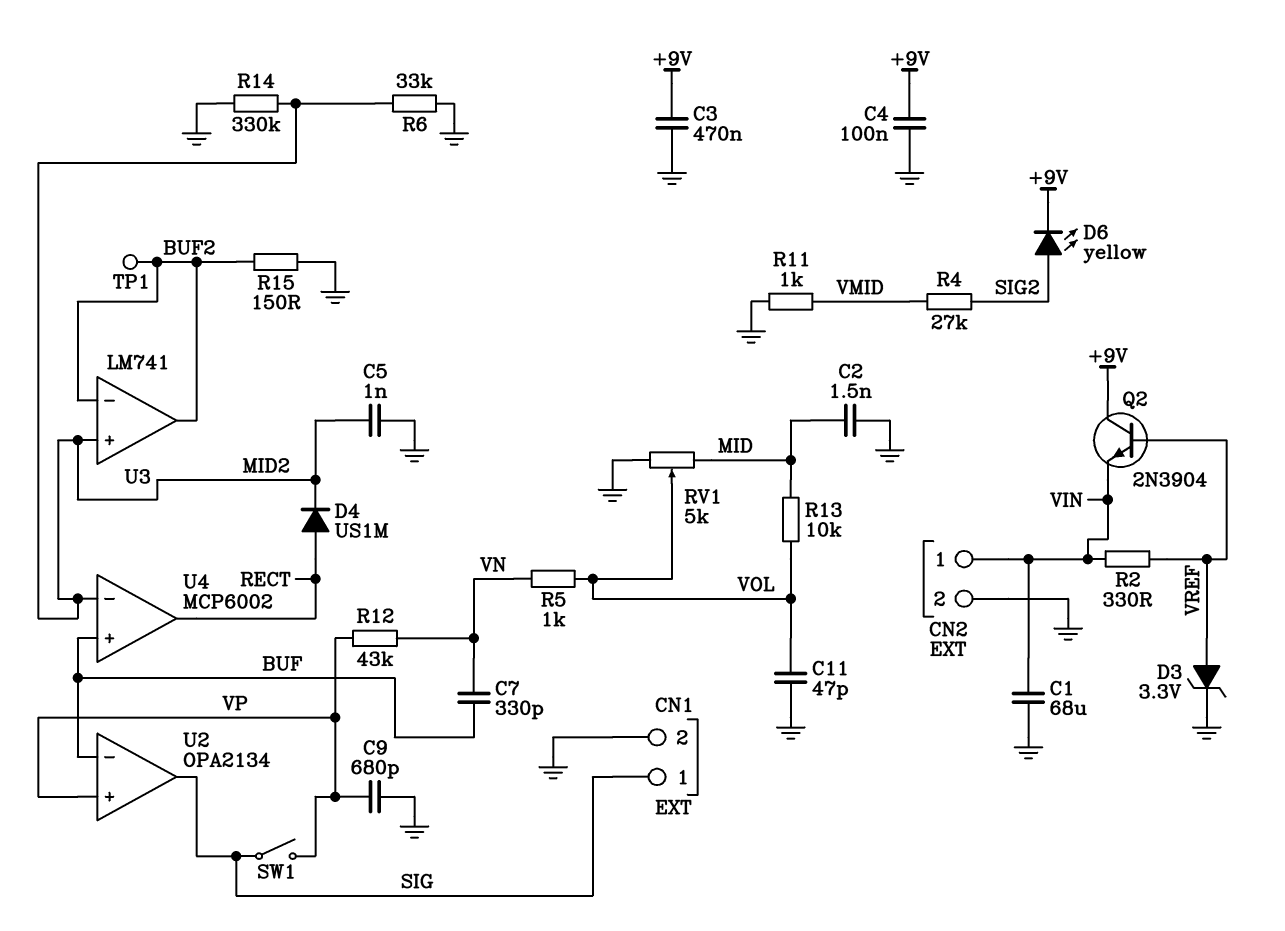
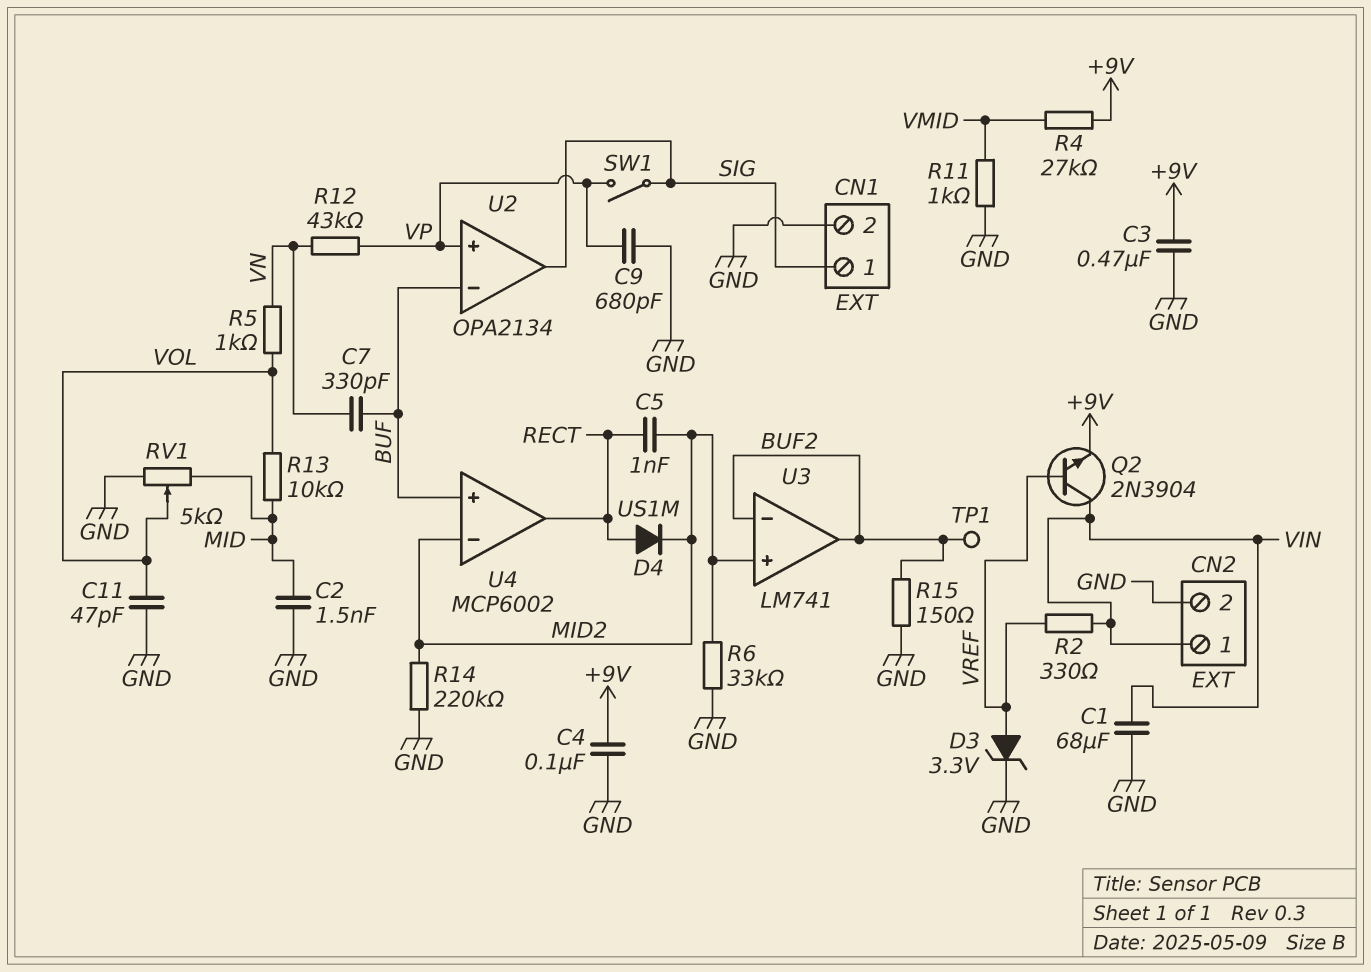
C5: 1nF (GND, MID2) -> 1nF (MID2, RECT)
D6: LED yellow (A SIG2, K +9V) -> none
Q2: NPN 2N3904 (B VREF, C +9V, E VIN) -> NPN 2N3904 (B VREF, C VIN, E +9V)
R4: 27k (SIG2, VMID) -> 27k (+9V, VMID)
R14: 330k (GND, MID2) -> 220k (GND, MID2)

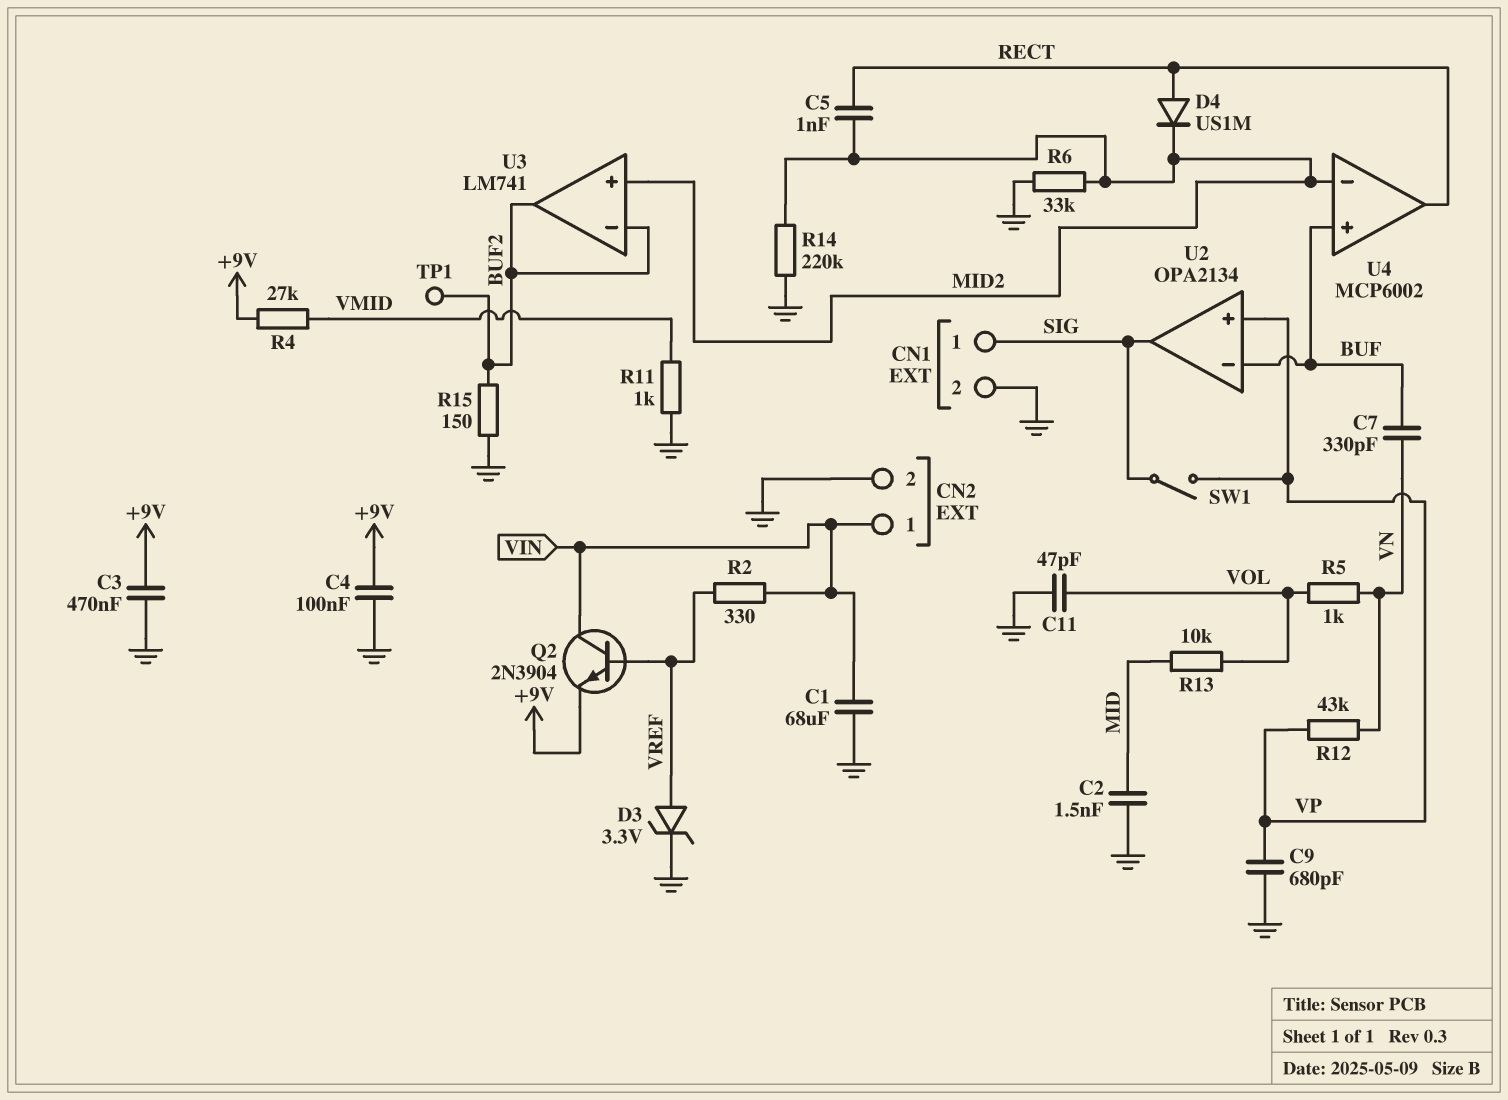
RV1: 5k (GND, MID, wiper VOL) -> none

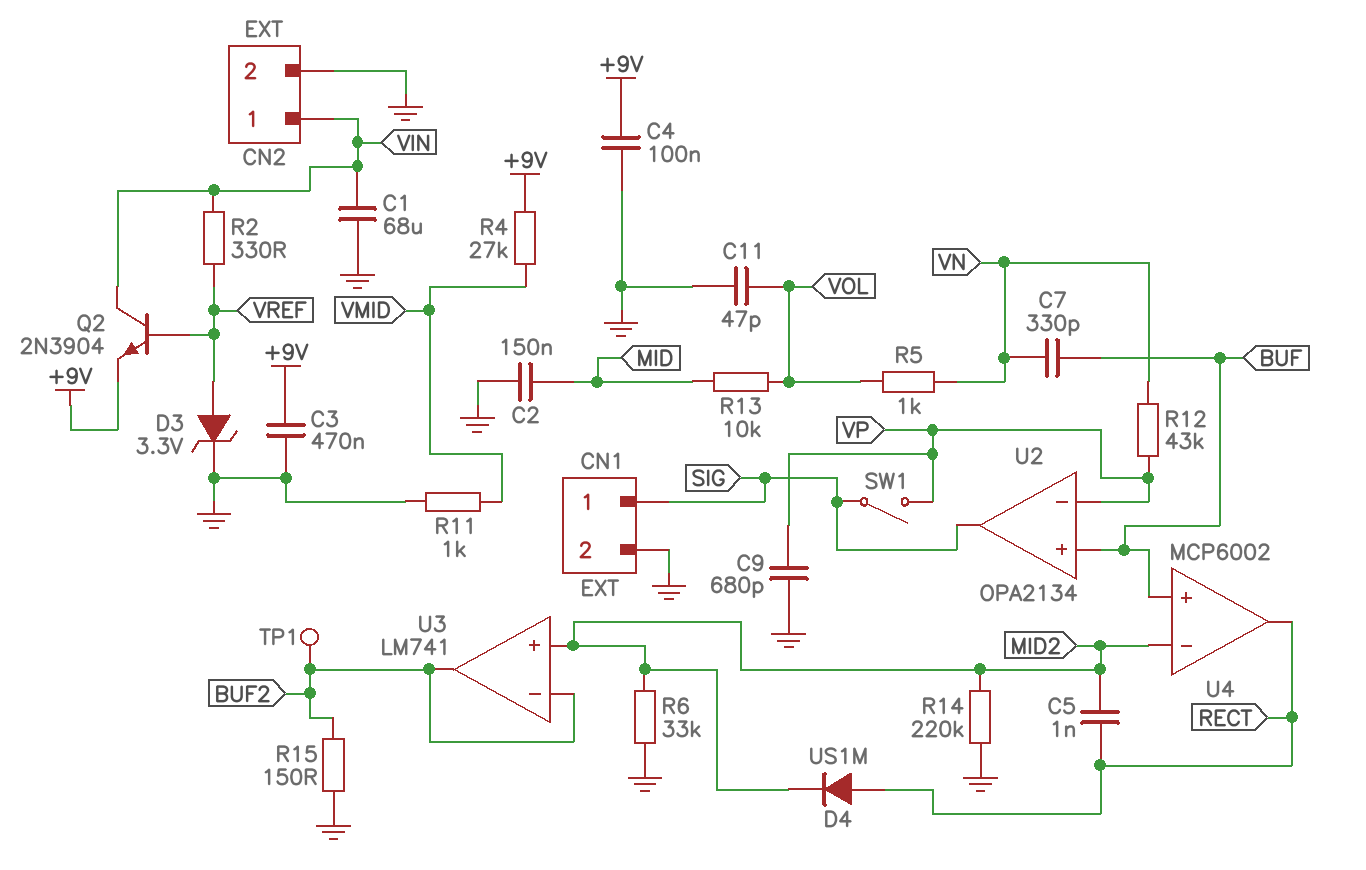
C2: 1.5nF (GND, MID) -> 150nF (GND, MID)
U2 pin in+: VP -> BUF
U2 pin in-: BUF -> VP

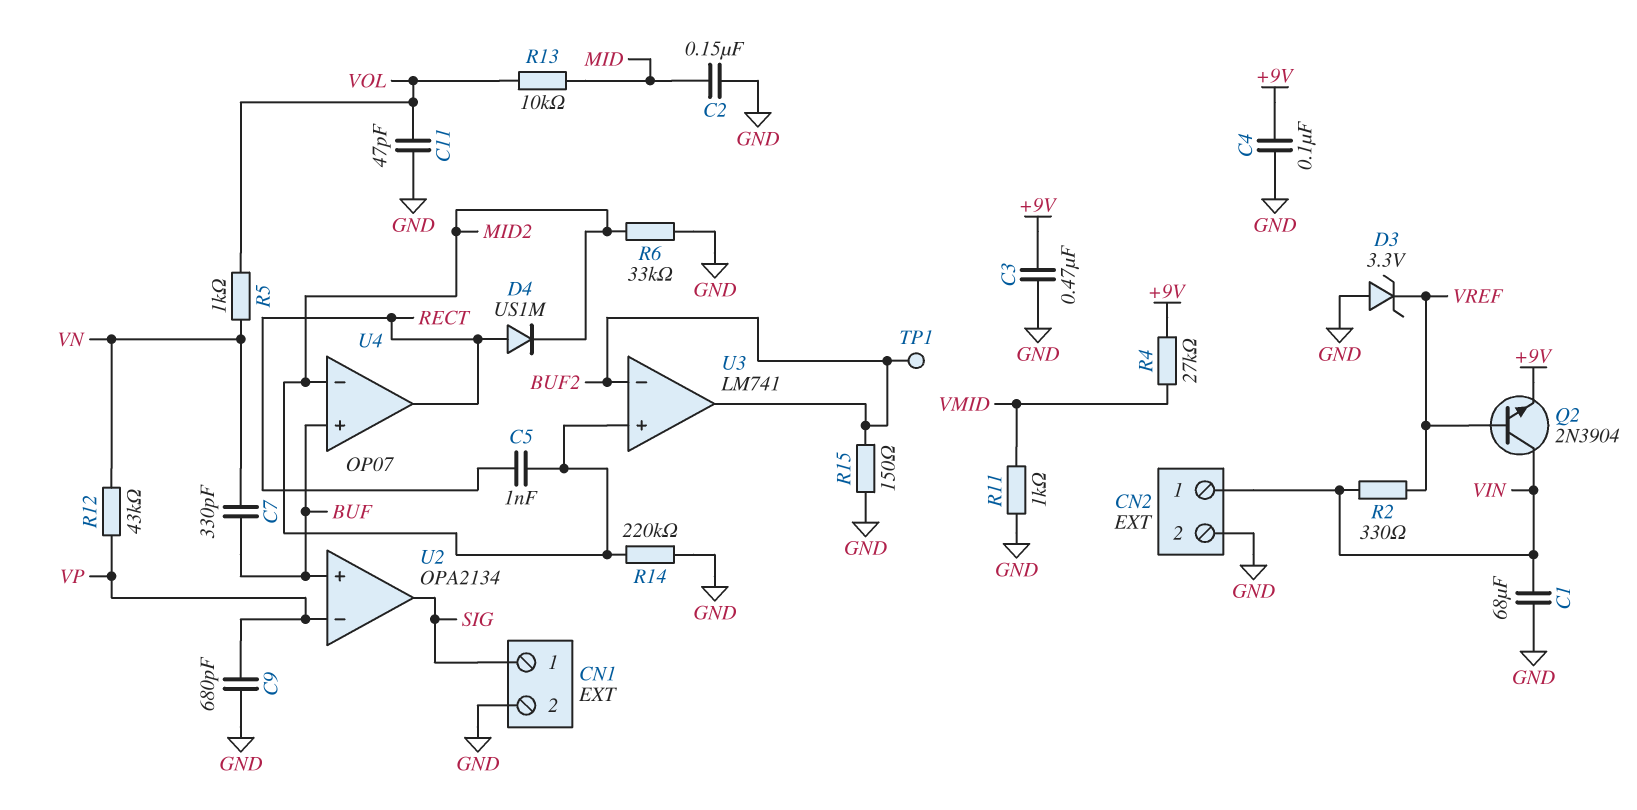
D3: zener 3.3V (A VREF, K GND) -> zener 3.3V (A GND, K VREF)
SW1: switch (SIG, VP) -> none
U4: MCP6002 -> OP07

